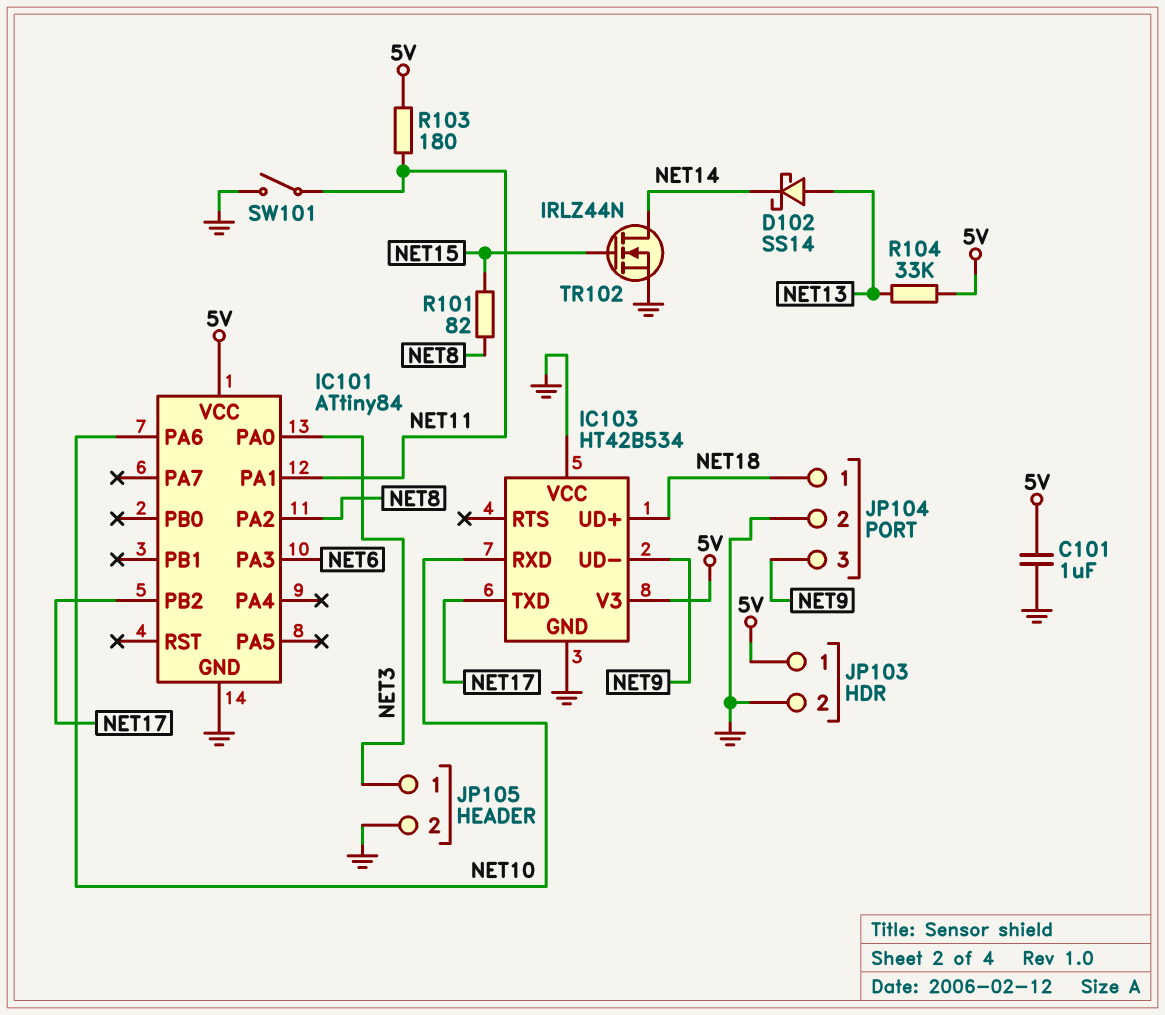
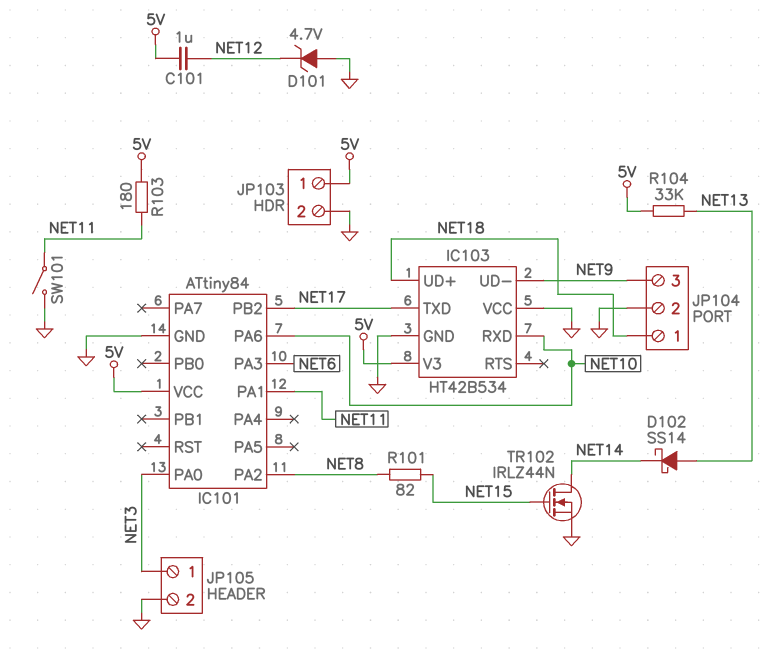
C101: 1uF (5V, GND) -> 1uF (5V, NET12)
D101: none -> zener 4.7V (A GND, K NET12)

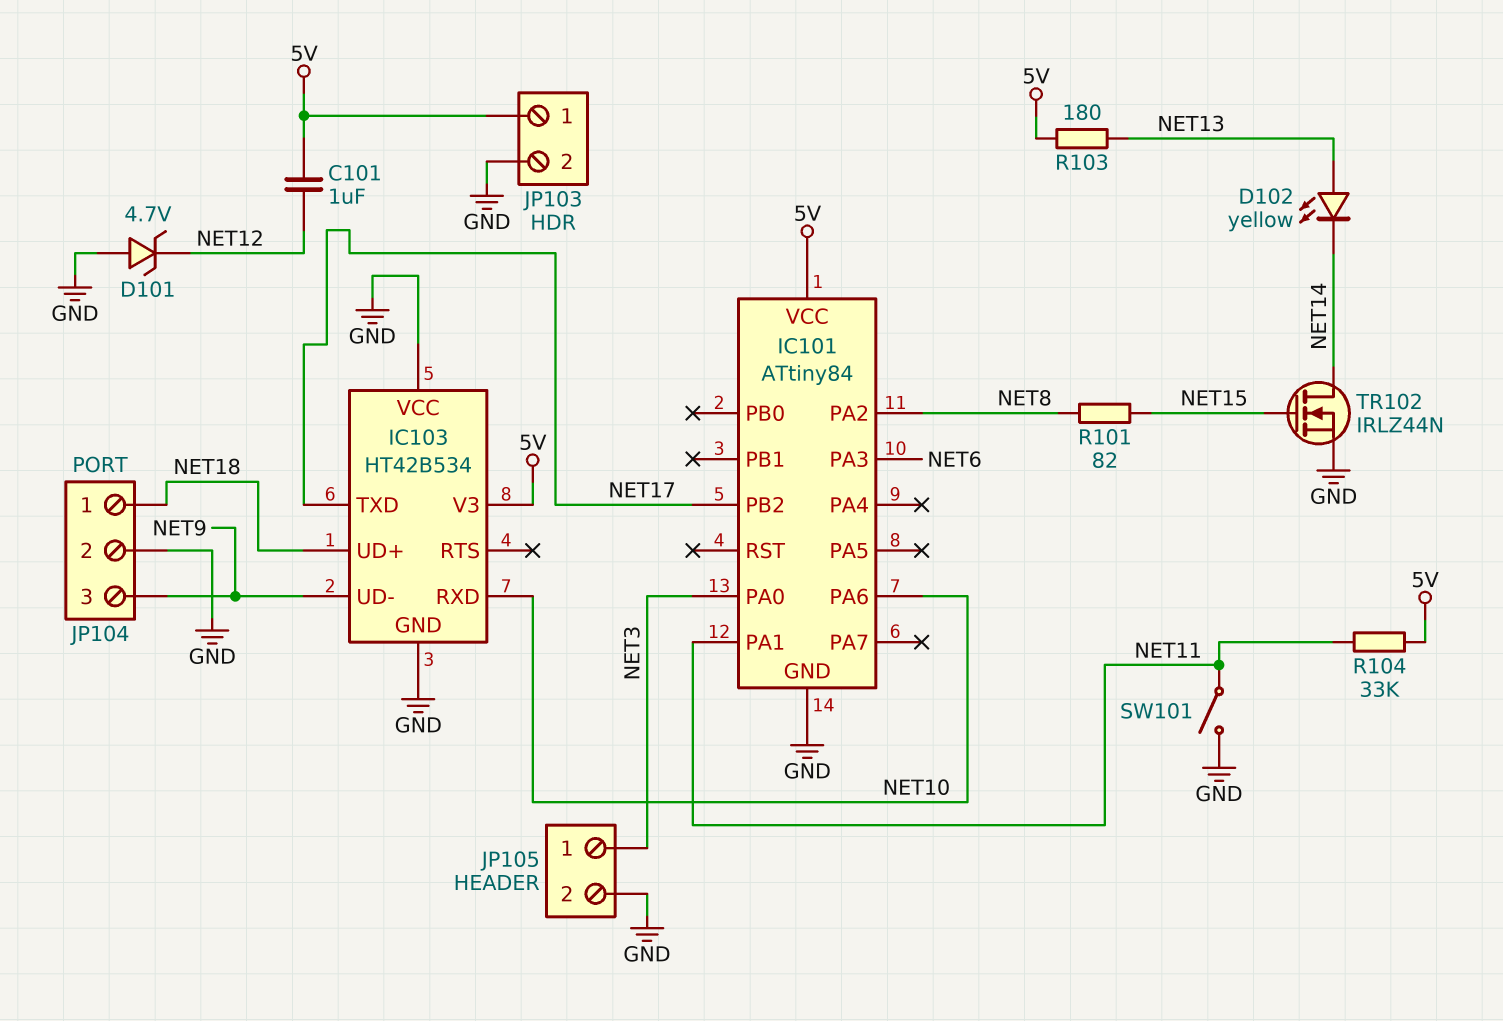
D102: schottky SS14 (A NET13, K NET14) -> LED yellow (A NET13, K NET14)
R103: 180 (5V, NET11) -> 180 (5V, NET13)
R104: 33k (5V, NET13) -> 33k (5V, NET11)

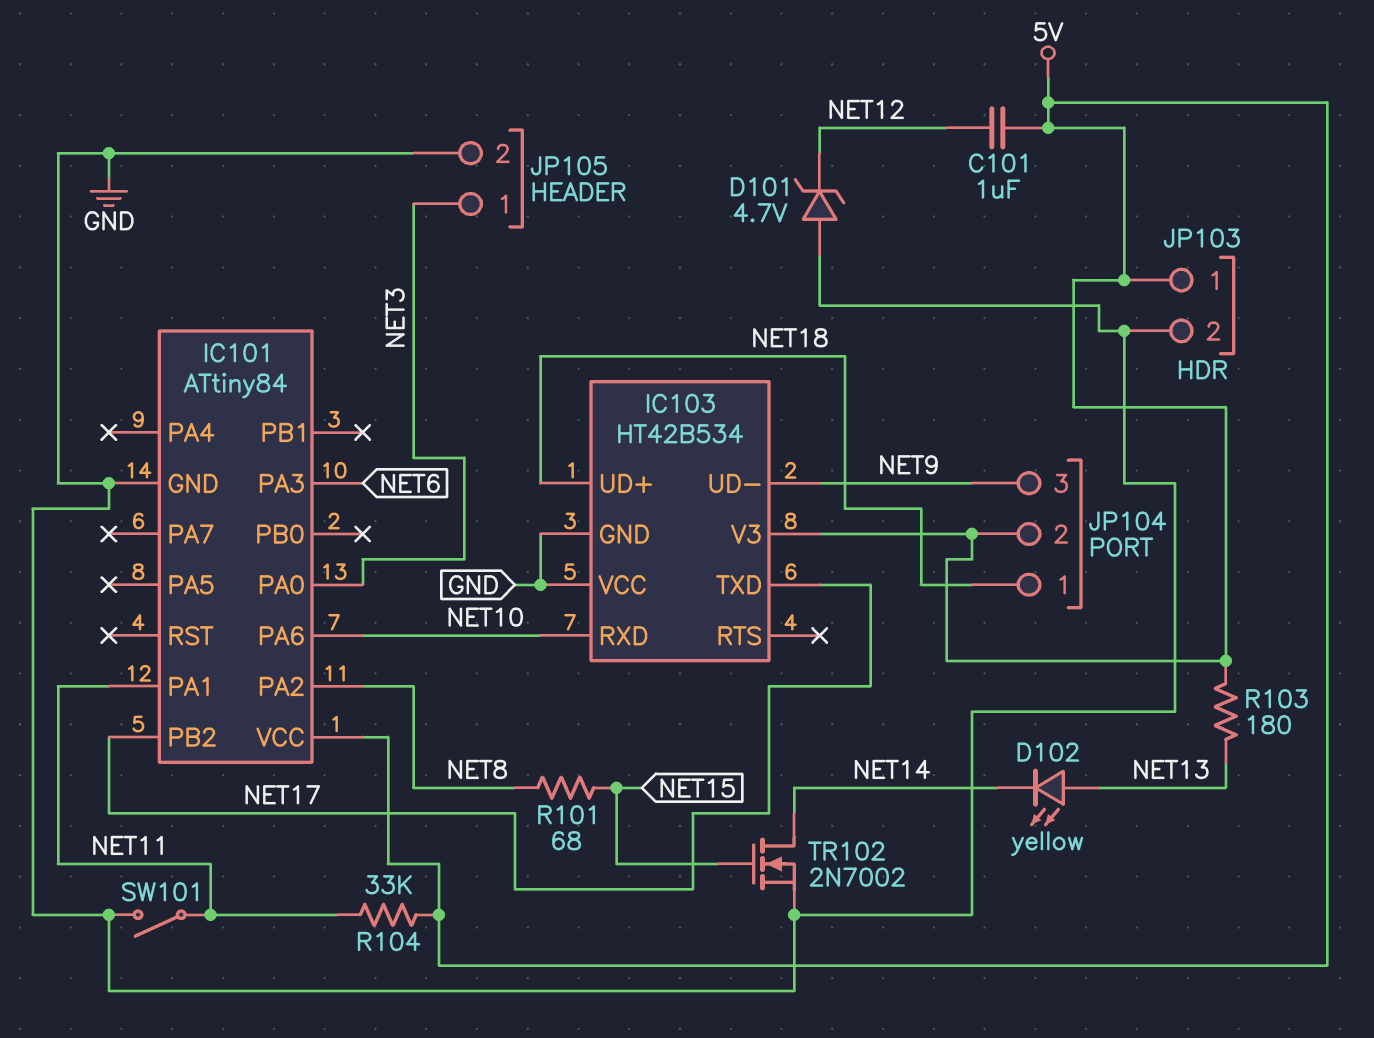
JP104 pin 2: GND -> 5V
R101: 82 (NET8, NET15) -> 68 (NET8, NET15)
TR102: NMOS IRLZ44N (G NET15, D NET14, S GND) -> NMOS 2N7002 (G NET15, D NET14, S GND)

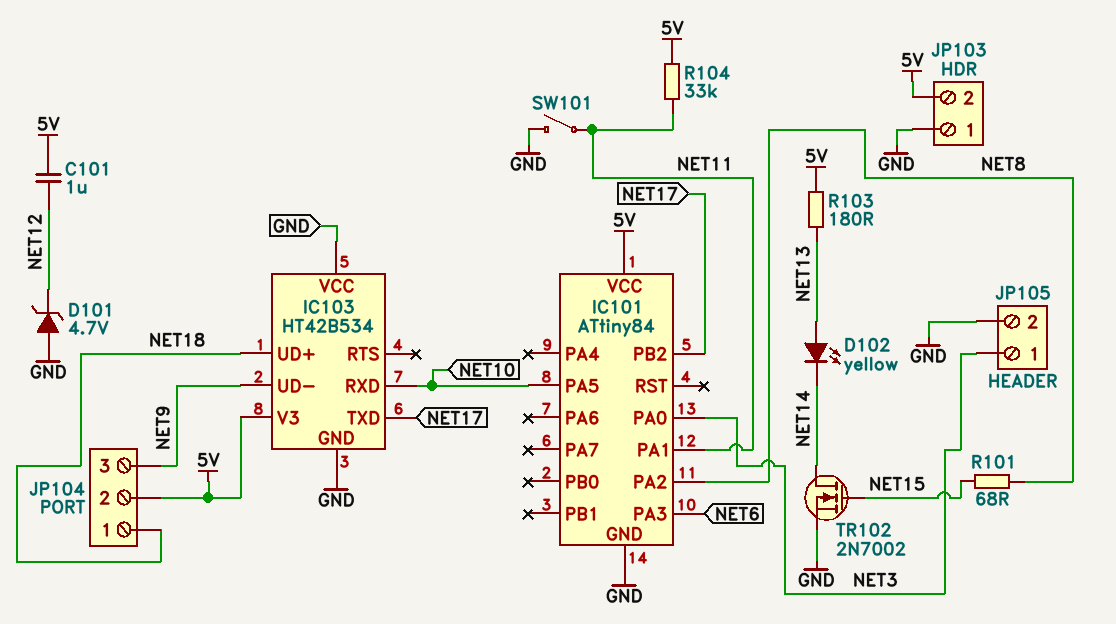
IC101 pin PA5: none -> NET10
IC101 pin PA6: NET10 -> none
JP103 pin 1: 5V -> GND
JP103 pin 2: GND -> 5V

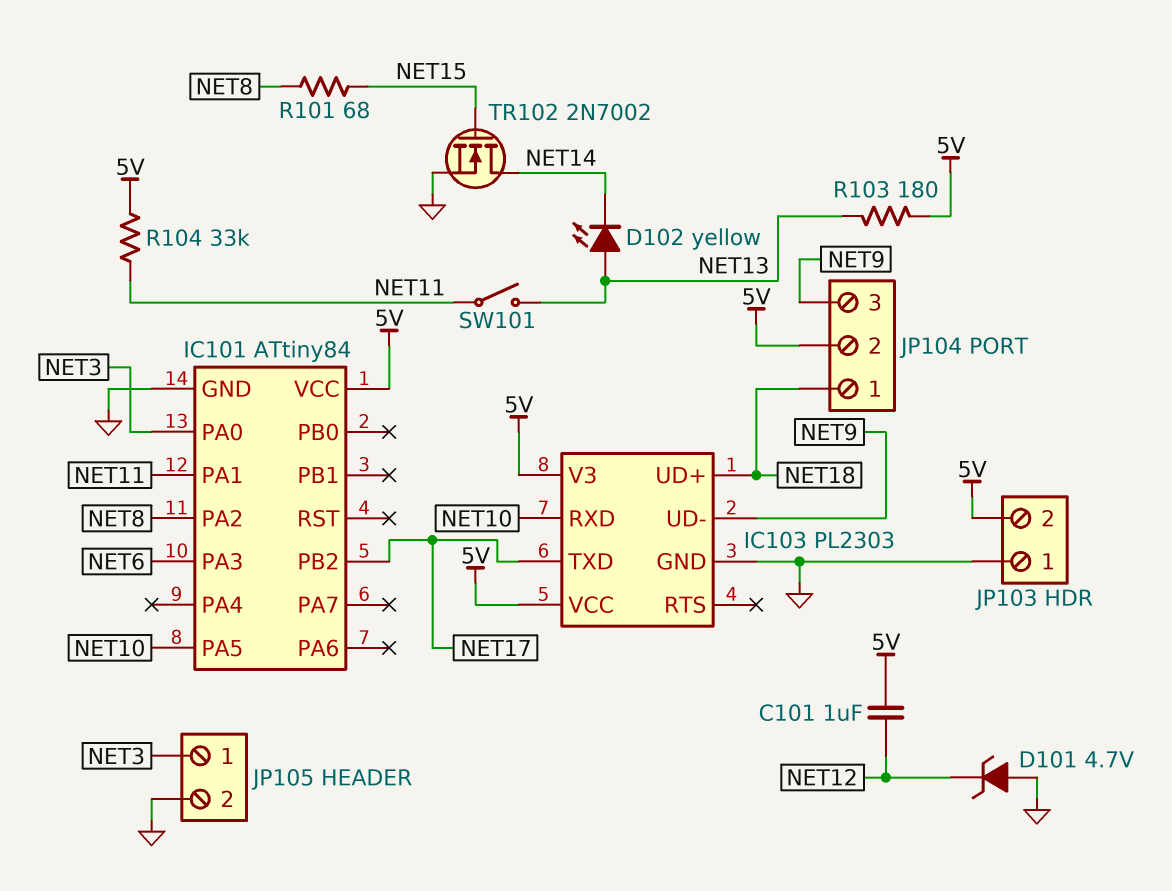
IC103: HT42B534 -> PL2303
IC103 pin VCC: GND -> 5V
SW101: switch (GND, NET11) -> switch (NET11, NET13)

